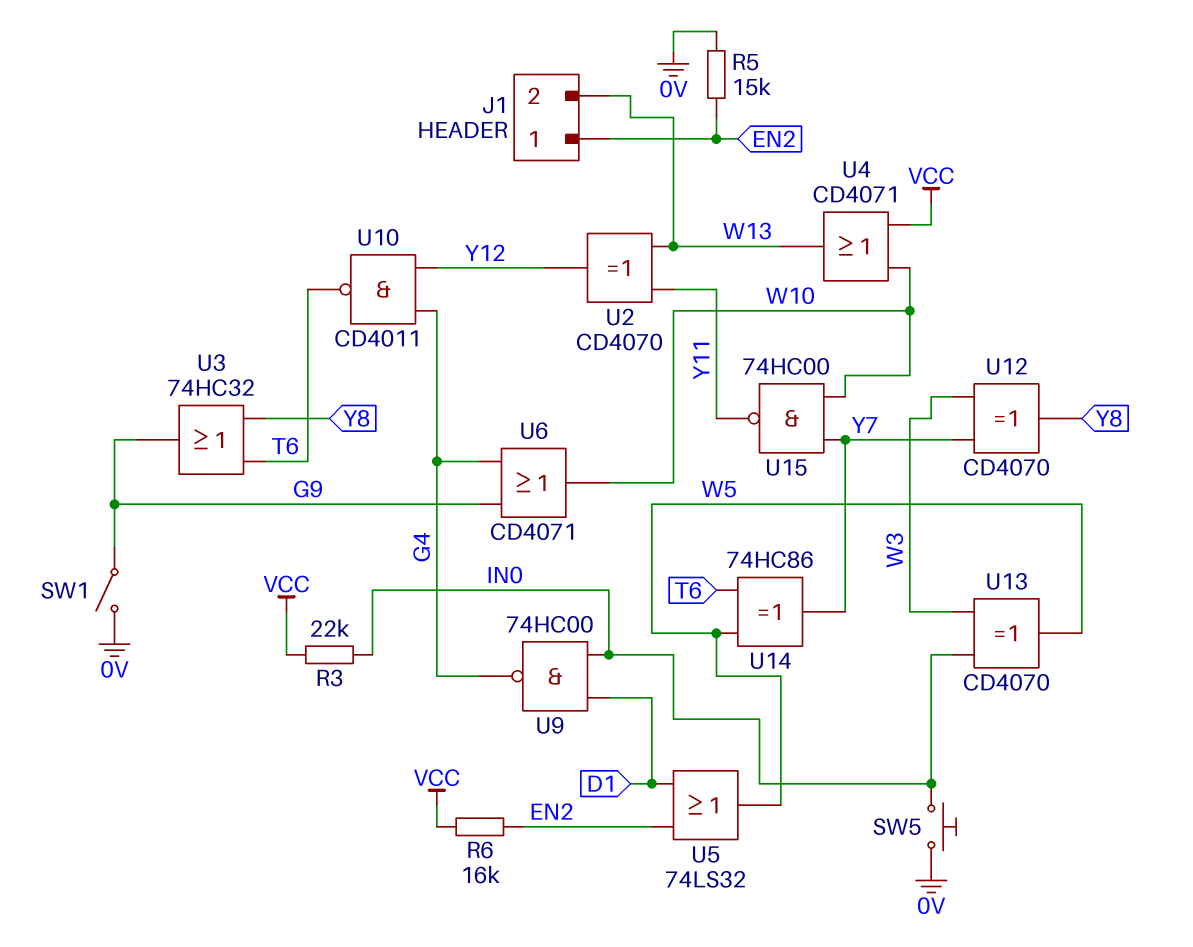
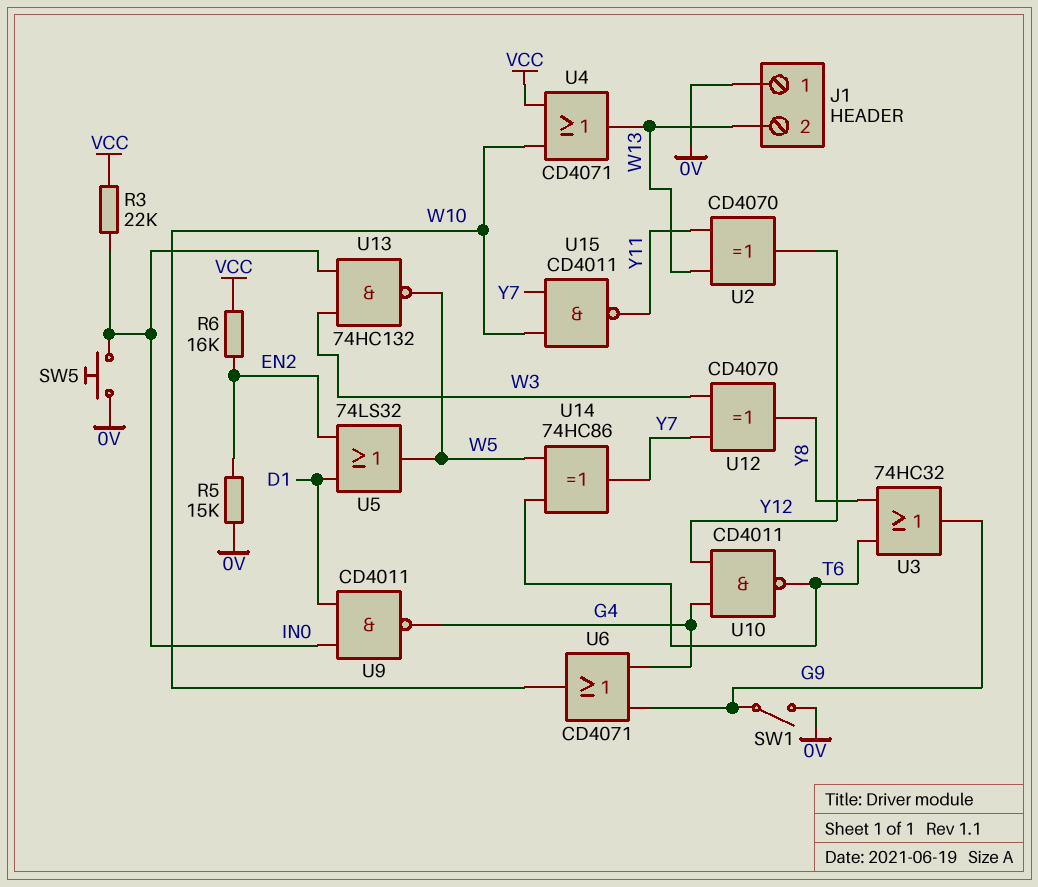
J1 pin 1: EN2 -> 0V
U9: NAND 74HC00 (in D1, in IN0, out G4) -> NAND CD4011 (in D1, in IN0, out G4)
U13: XOR CD4070 (in IN0, in W3, out W5) -> NAND 74HC132 (in IN0, in W3, out W5)
U15: NAND 74HC00 (in W10, in Y7, out Y11) -> NAND CD4011 (in W10, in Y7, out Y11)

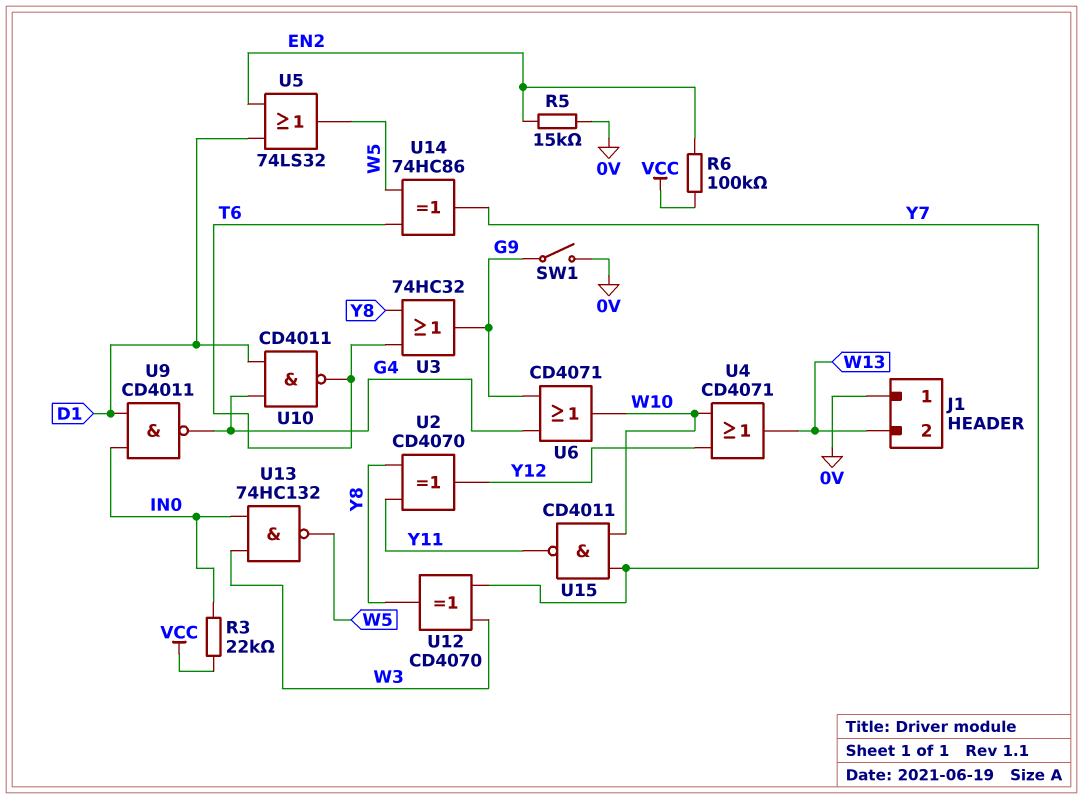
R6: 16k (EN2, VCC) -> 100k (EN2, VCC)
SW5: button (0V, IN0) -> none
U2: XOR CD4070 (in W13, in Y11, out Y12) -> XOR CD4070 (in Y8, in Y11, out Y12)
U4: OR CD4071 (in VCC, in W10, out W13) -> OR CD4071 (in W10, in Y12, out W13)
U10: NAND CD4011 (in G4, in Y12, out T6) -> NAND CD4011 (in D1, in G4, out T6)

